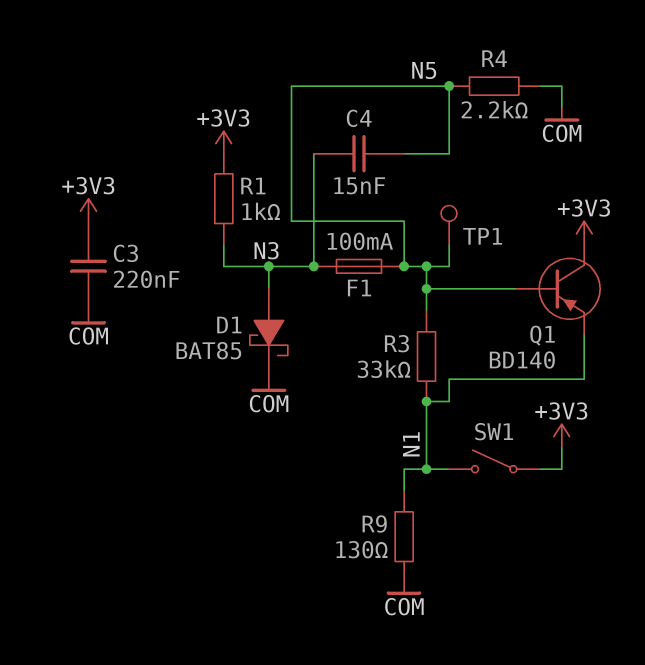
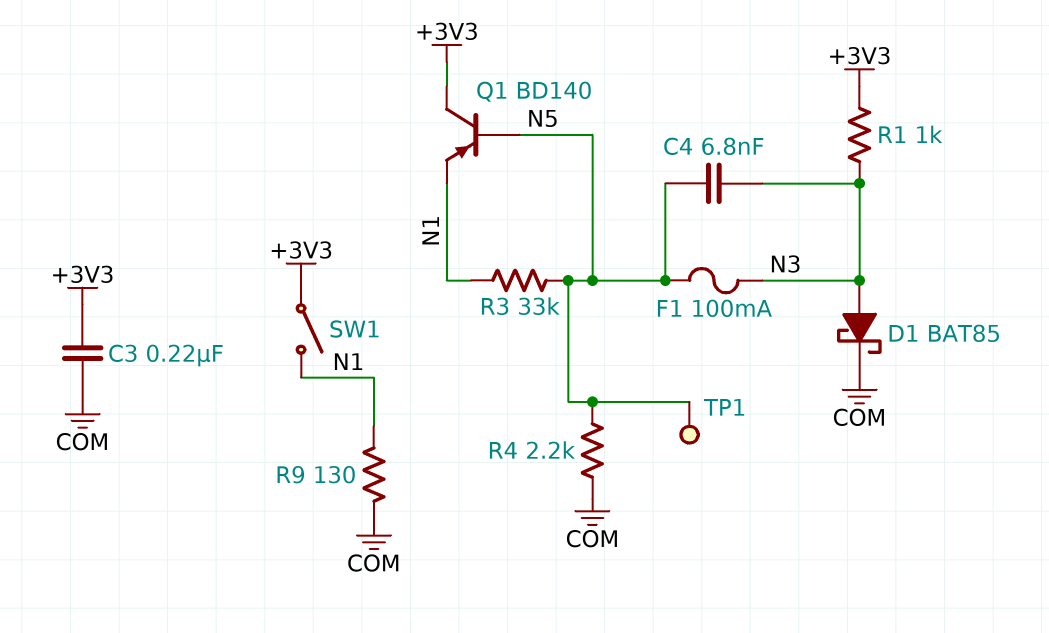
C4: 15nF (N3, N5) -> 6.8nF (N3, N5)

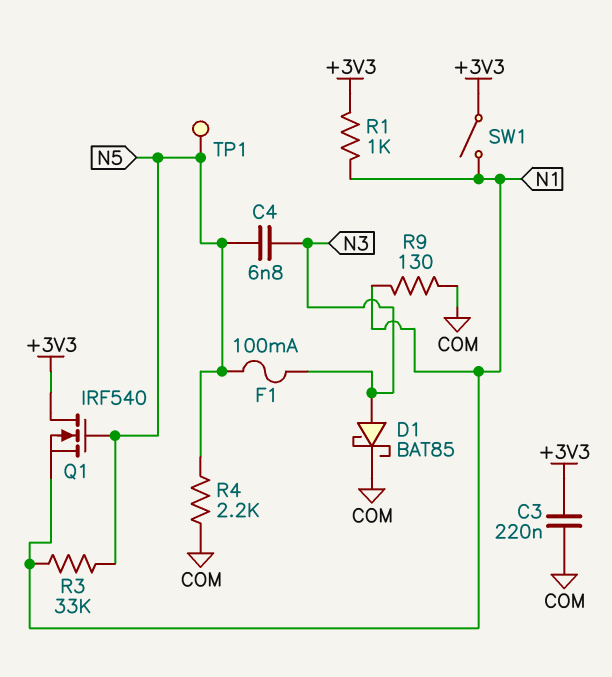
Q1: PNP BD140 (B N5, C +3V3, E N1) -> NMOS IRF540 (G N5, D +3V3, S N1)
R1: 1k (+3V3, N3) -> 1k (+3V3, N1)

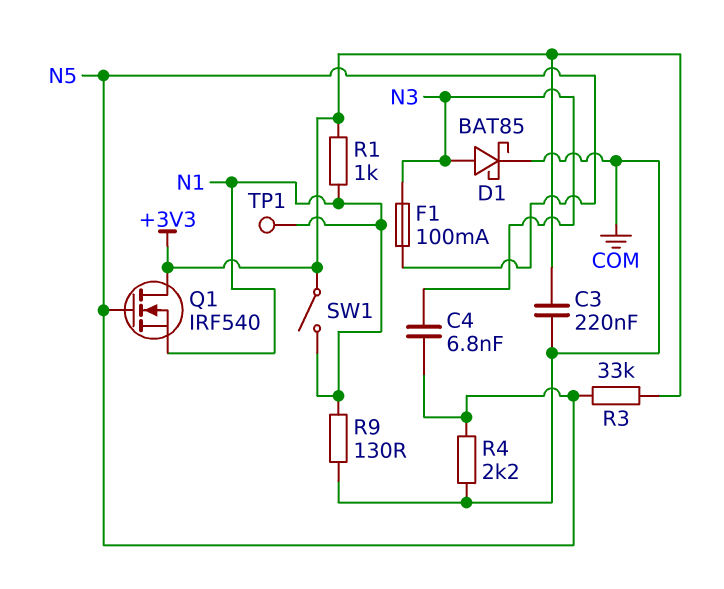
R3: 33k (N1, N5) -> 33k (+3V3, N5)
TP1: test point (N5) -> test point (N1)

